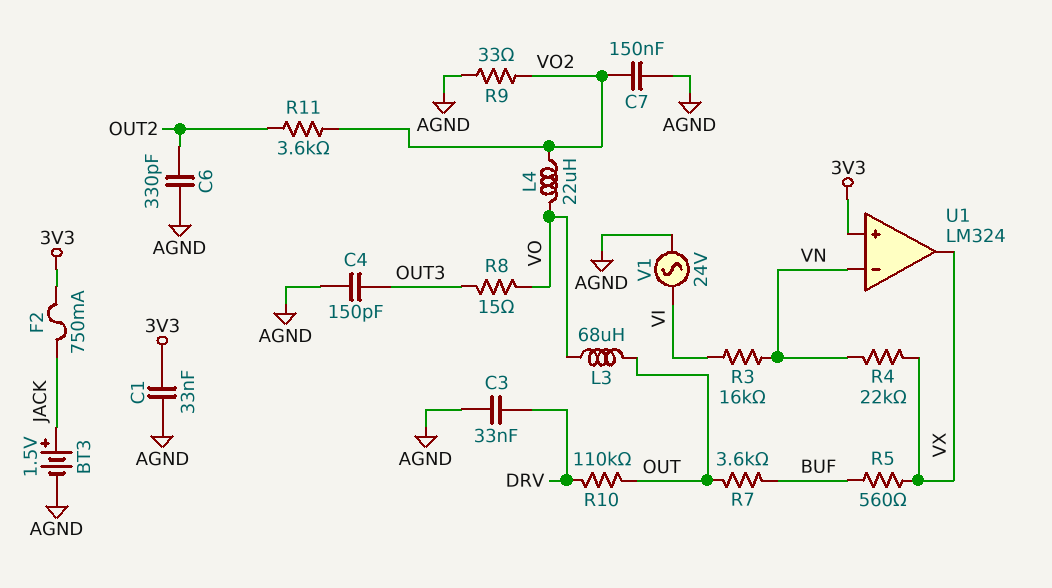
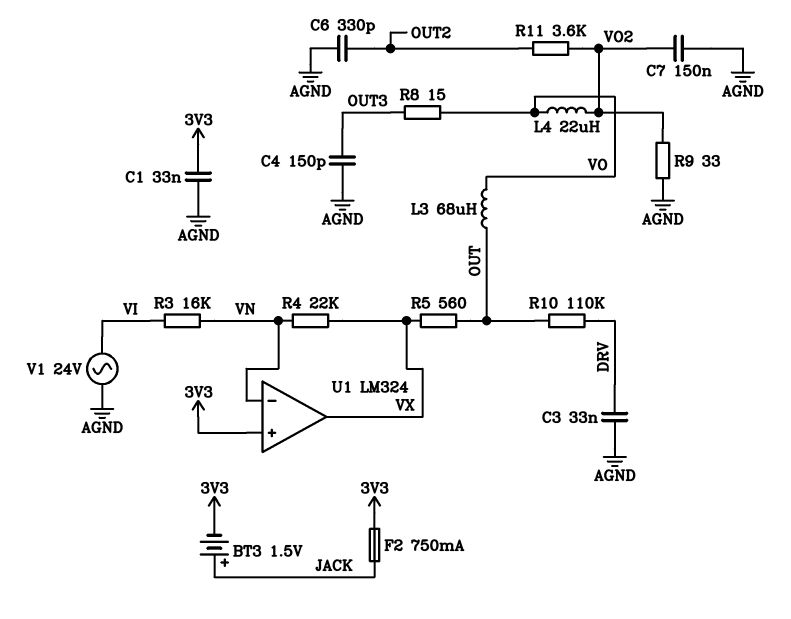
BT3: 1.5V (plus JACK, minus AGND) -> 1.5V (plus JACK, minus 3V3)
R5: 560 (BUF, VX) -> 560 (OUT, VX)
R7: 3.6k (BUF, OUT) -> none

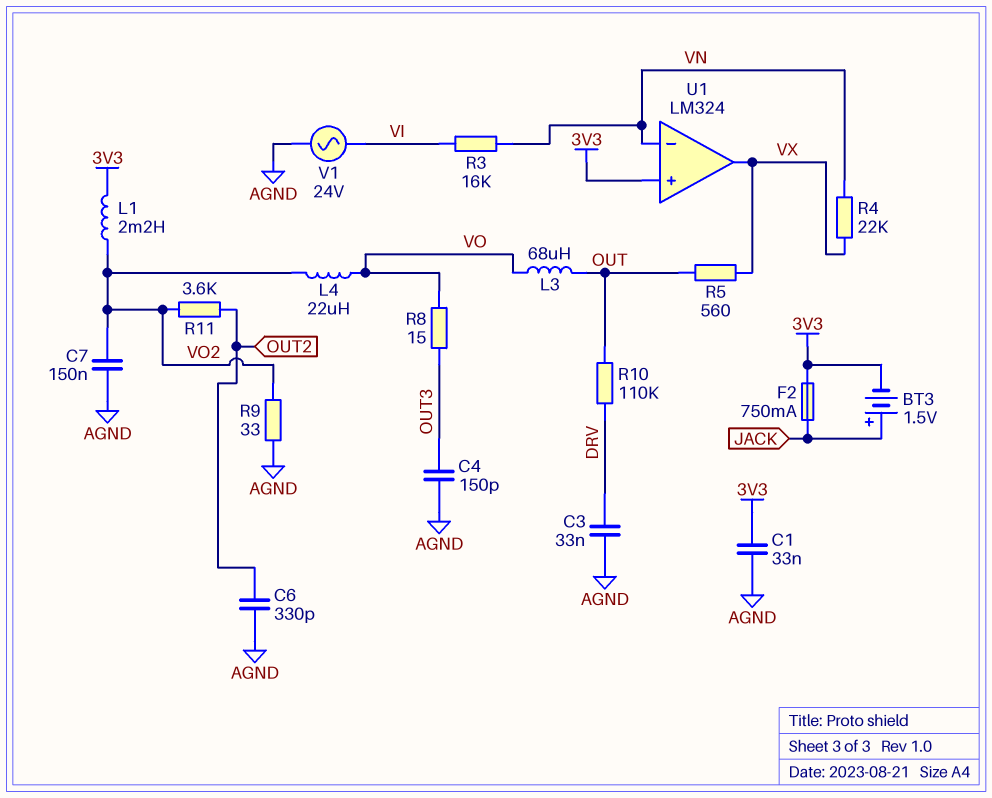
L1: none -> 2.2mH (3V3, VO2)

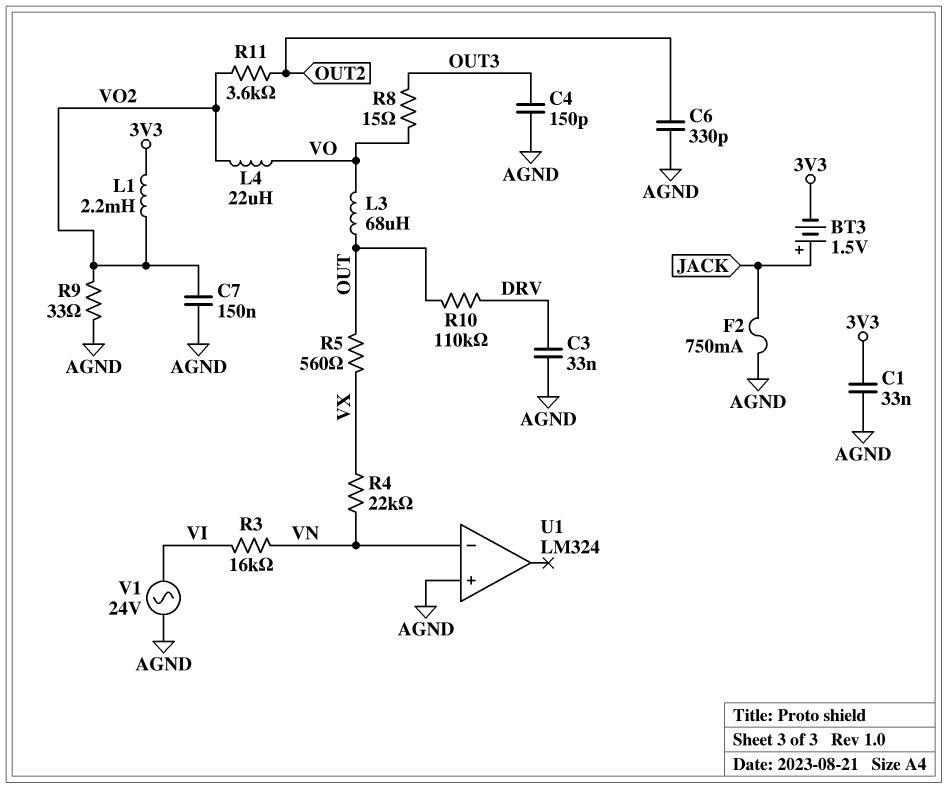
F2: 750mA (3V3, JACK) -> 750mA (AGND, JACK)
U1 pin in+: 3V3 -> AGND
U1 pin out: VX -> none

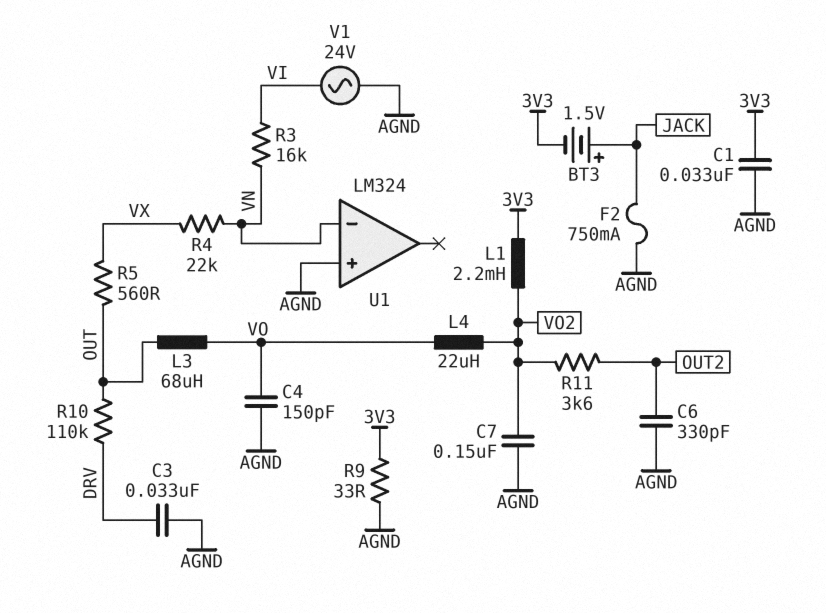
C4: 150pF (AGND, OUT3) -> 150pF (AGND, VO)
R8: 15 (OUT3, VO) -> none
R9: 33 (AGND, VO2) -> 33 (3V3, AGND)

